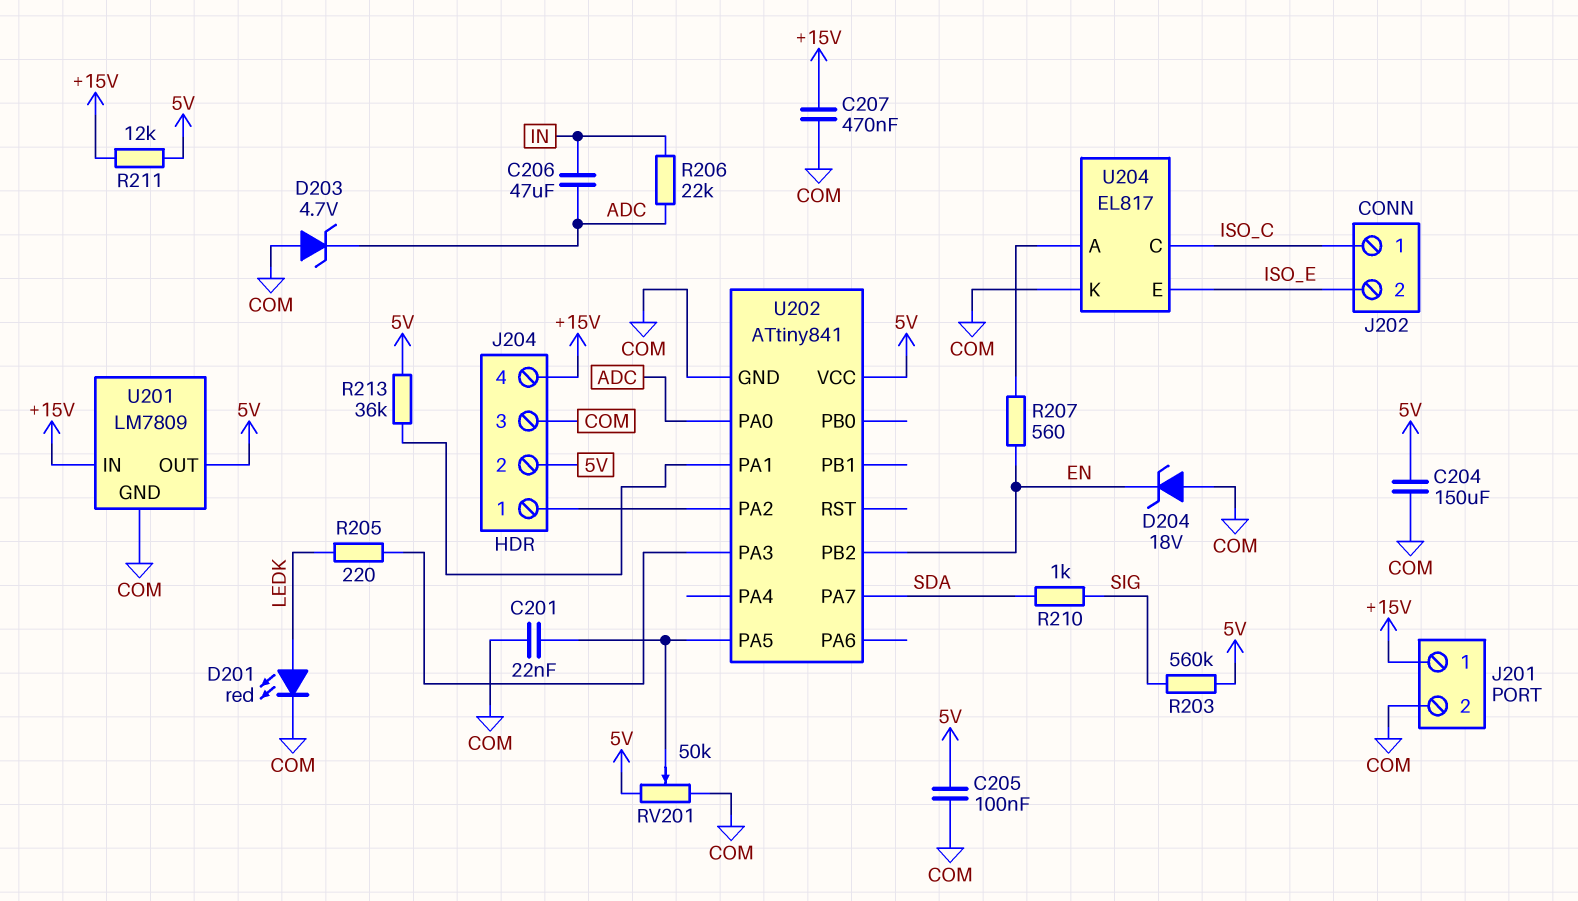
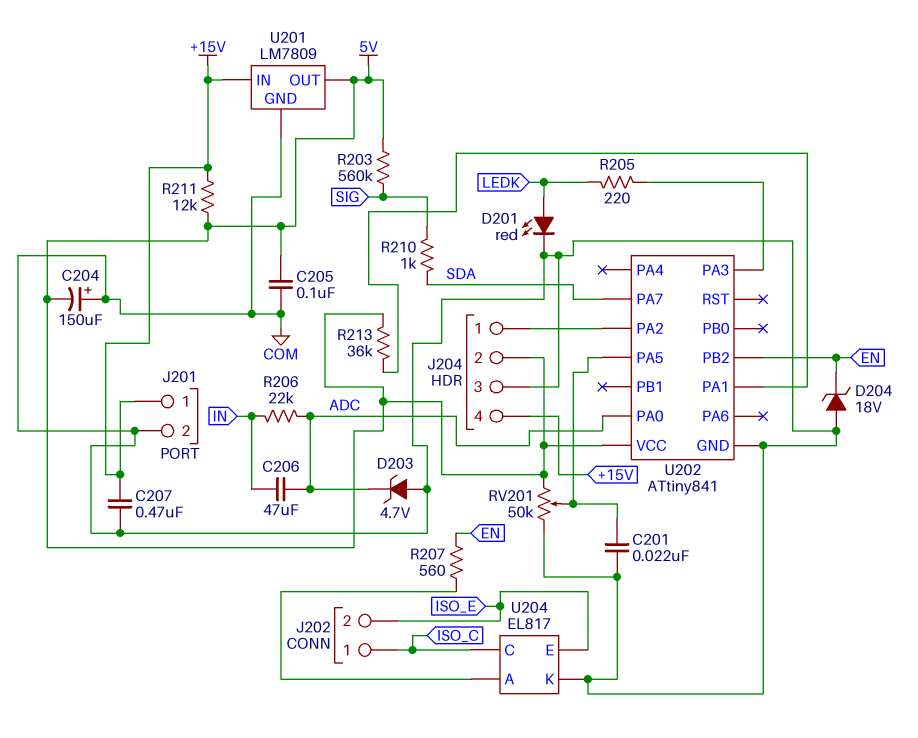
C204: 150uF (5V, COM) -> 150uF (plus COM, minus 5V)

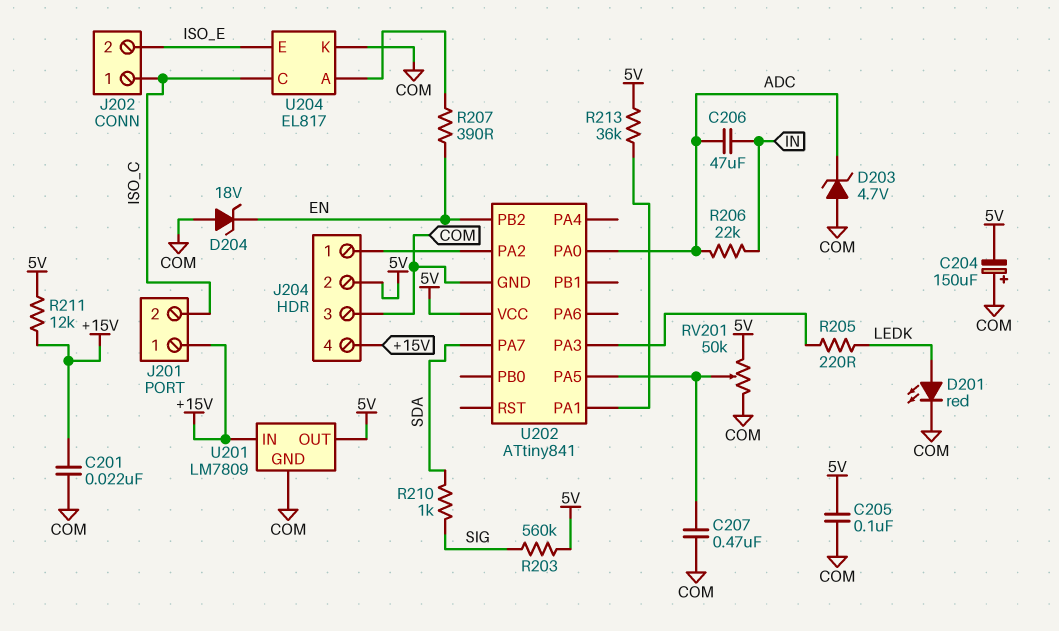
C201: 22nF (COM, U202/PA5) -> 22nF (+15V, COM)
C207: 470nF (+15V, COM) -> 470nF (COM, U202/PA5)
J201 pin 2: COM -> ISO_C
R207: 560 (EN, U204/A) -> 390 (EN, U204/A)

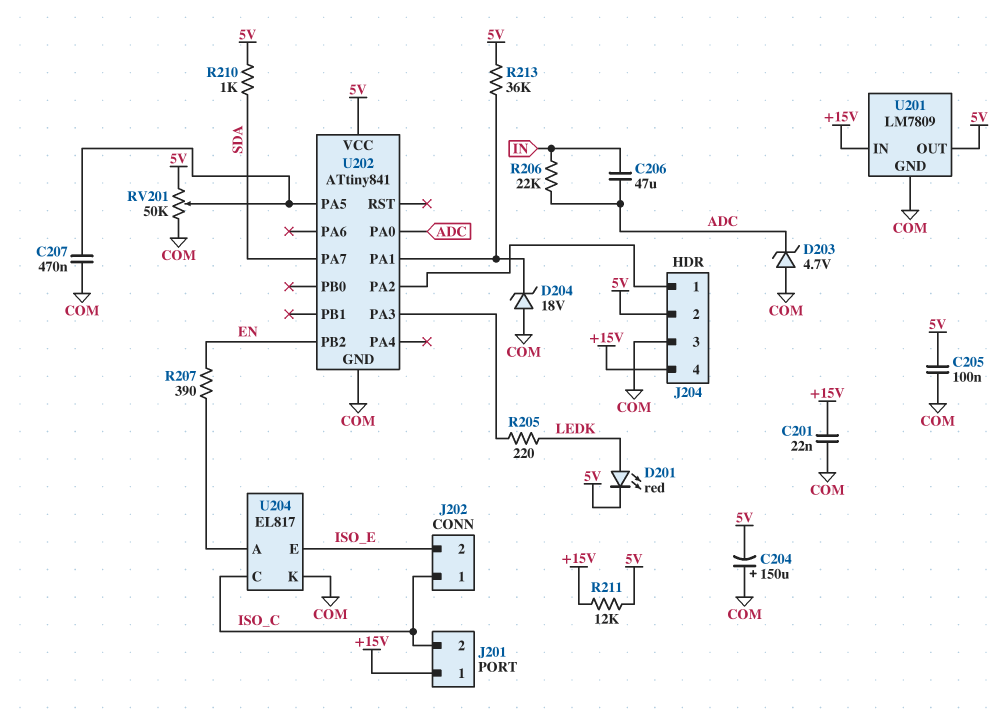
D201: LED red (A LEDK, K COM) -> LED red (A LEDK, K 5V)
D204: zener 18V (A COM, K EN) -> zener 18V (A COM, K U202/PA1)
R203: 560k (5V, SIG) -> none
R210: 1k (SDA, SIG) -> 1k (5V, SDA)

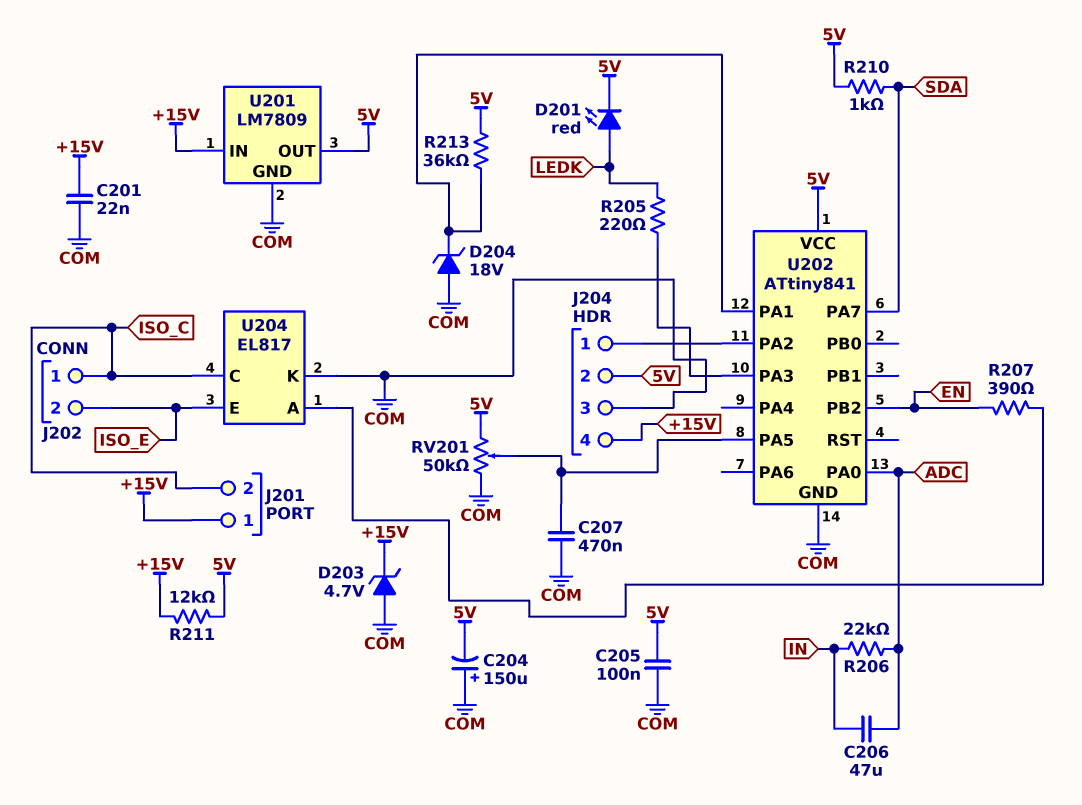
D203: zener 4.7V (A COM, K ADC) -> zener 4.7V (A COM, K +15V)

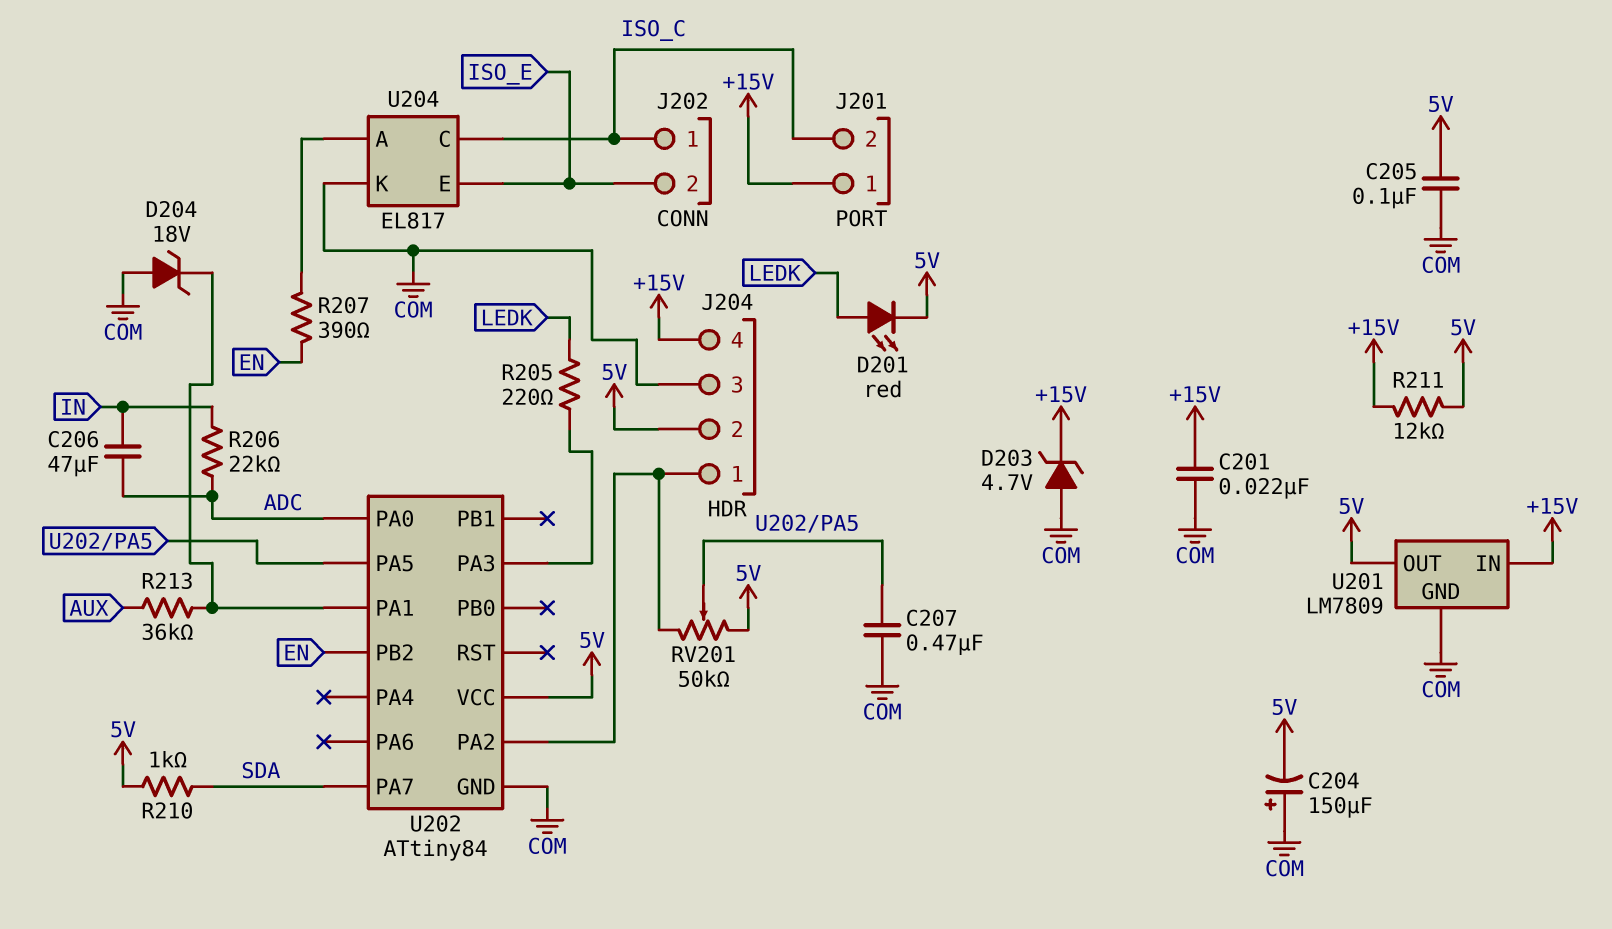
R213: 36k (5V, U202/PA1) -> 36k (AUX, U202/PA1)
RV201: 50k (5V, COM, wiper U202/PA5) -> 50k (5V, J204/1, wiper U202/PA5)
U202: ATtiny841 -> ATtiny84

